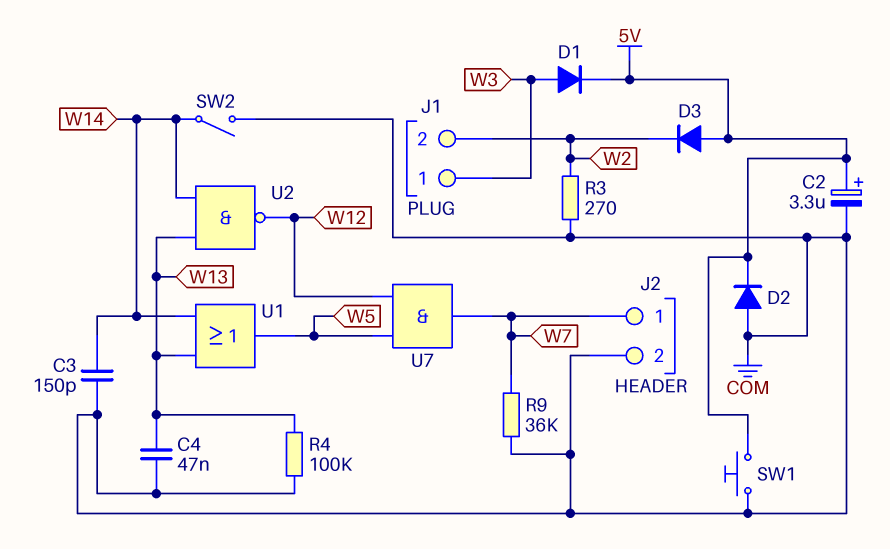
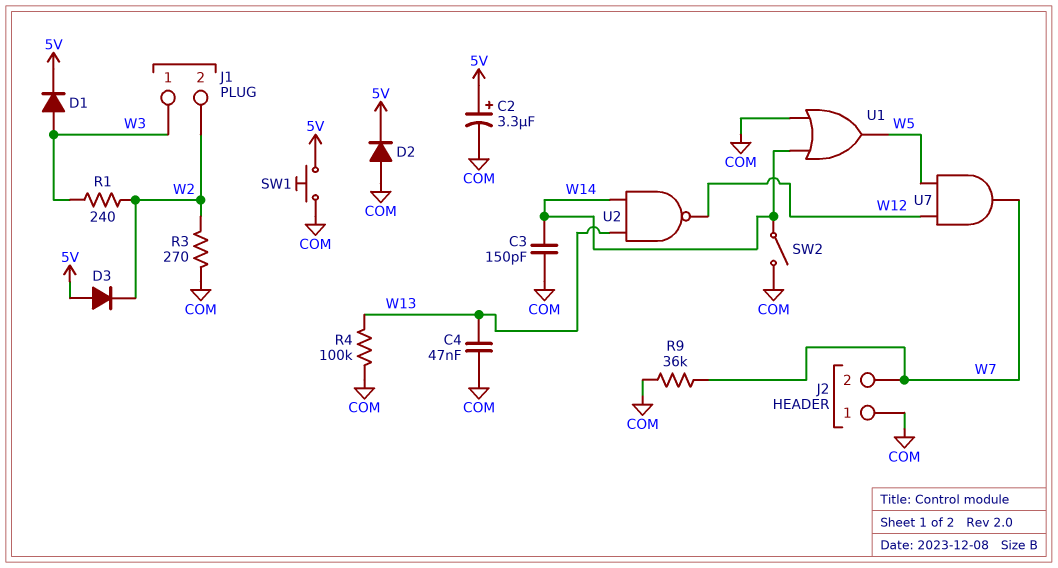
J2 pin 1: W7 -> COM
J2 pin 2: COM -> W7
R1: none -> 240 (W2, W3)
U1: OR (in W13, in W14, out W5) -> OR (in COM, in W14, out W5)

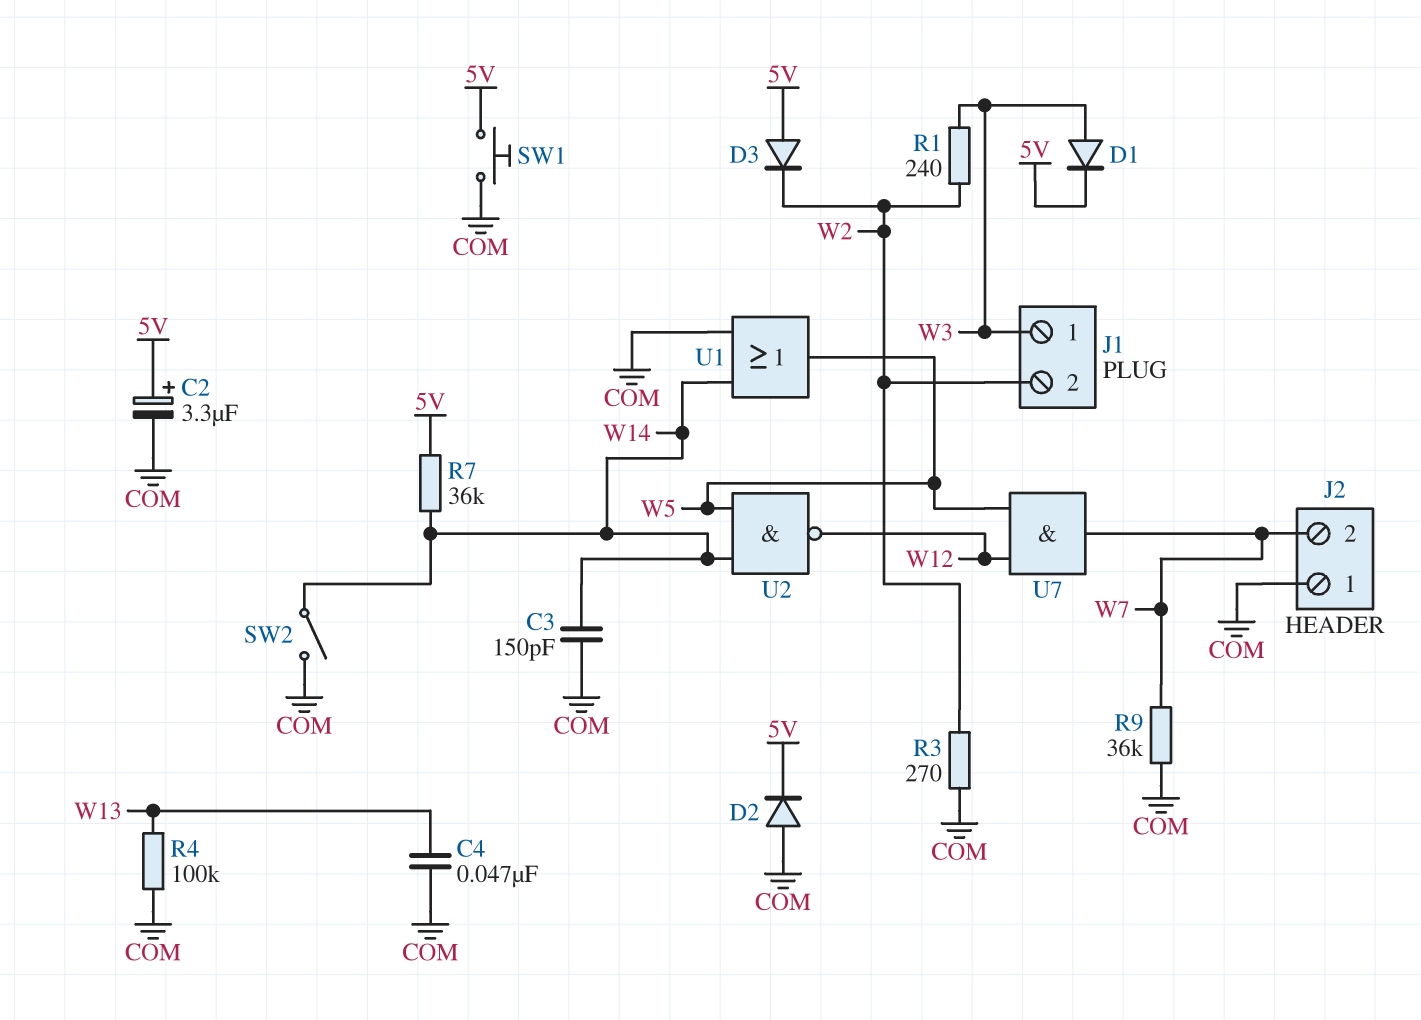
R7: none -> 36k (5V, W14)
U2: NAND (in W13, in W14, out W12) -> NAND (in W5, in W14, out W12)

